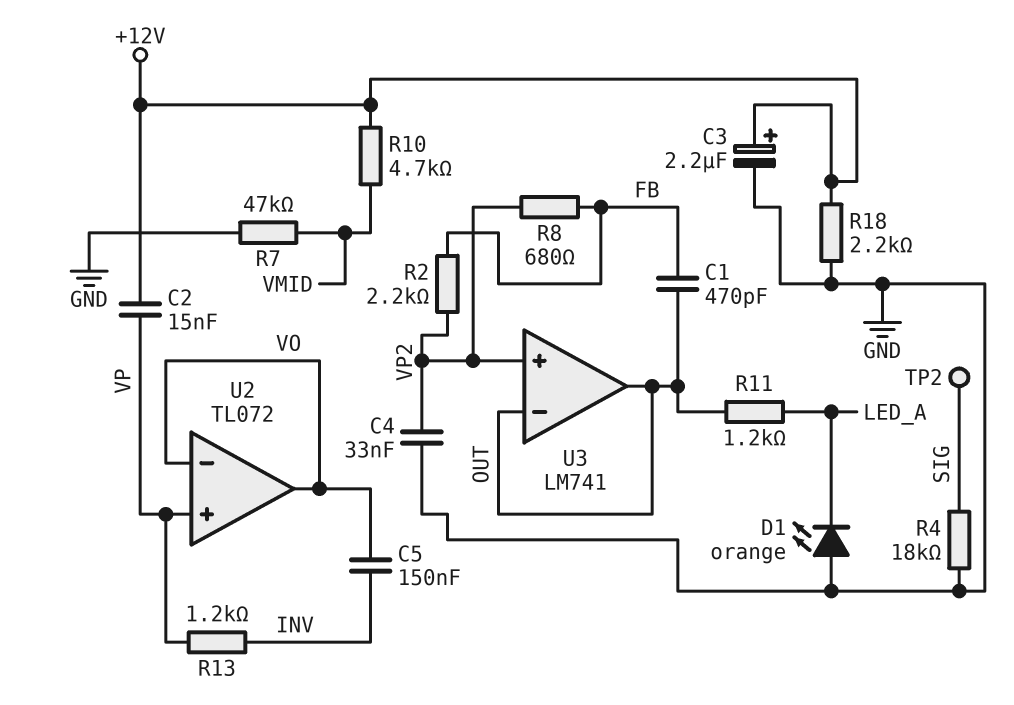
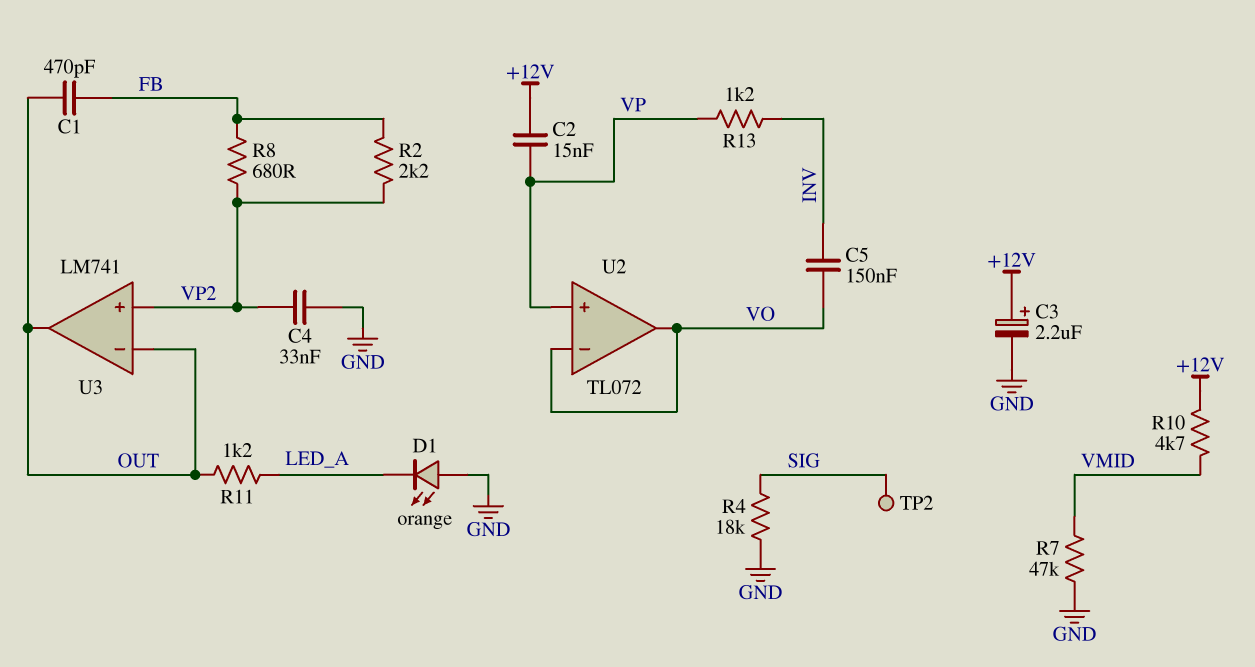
R18: 2.2k (+12V, GND) -> none

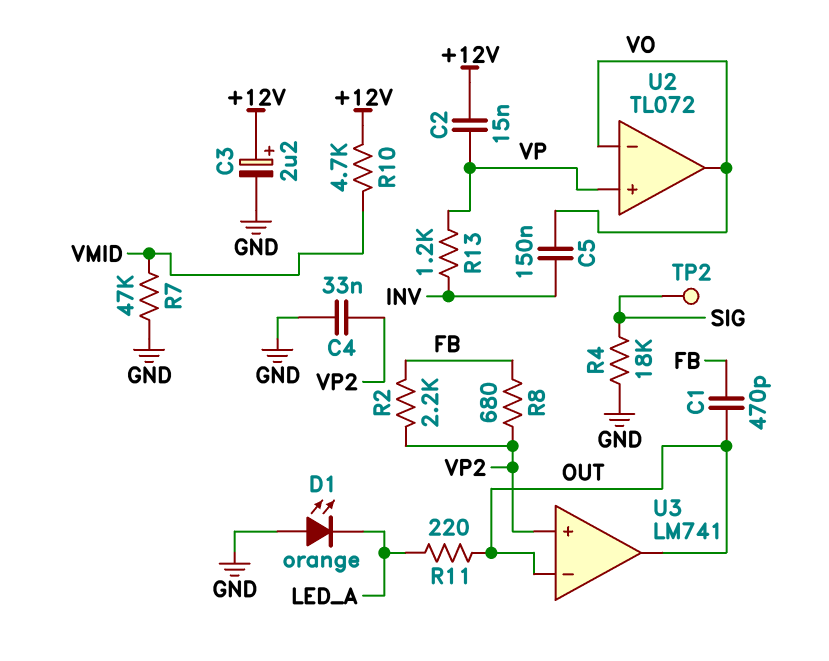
R11: 1.2k (LED_A, OUT) -> 220 (LED_A, OUT)

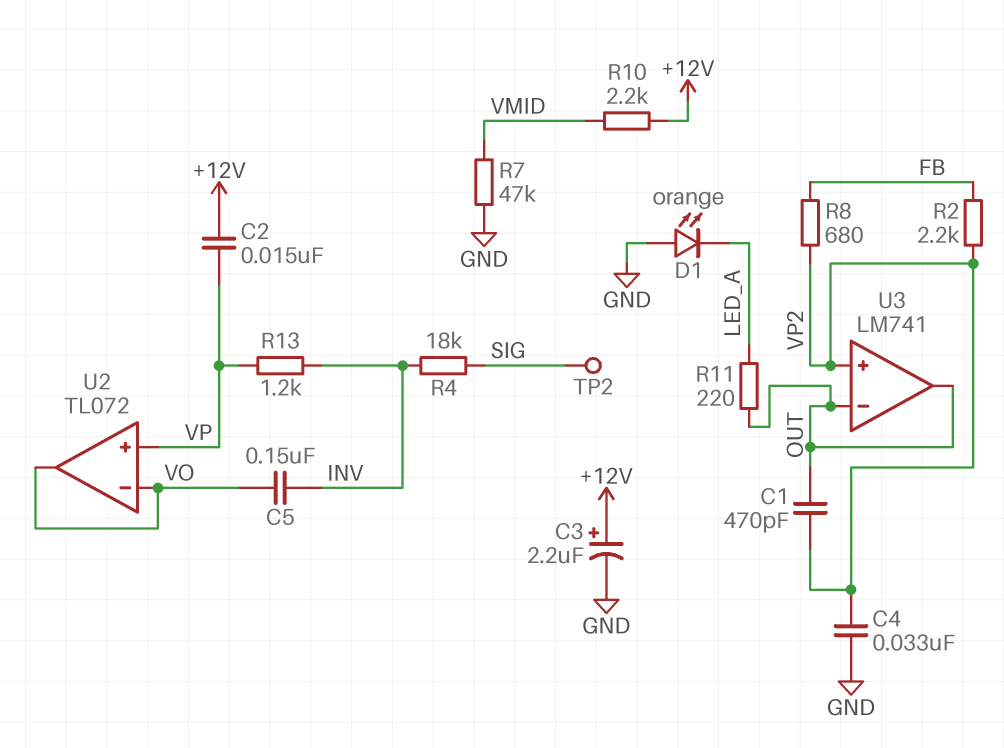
C1: 470pF (FB, OUT) -> 470pF (OUT, VP2)
R4: 18k (GND, SIG) -> 18k (INV, SIG)
R10: 4.7k (+12V, VMID) -> 2.2k (+12V, VMID)

